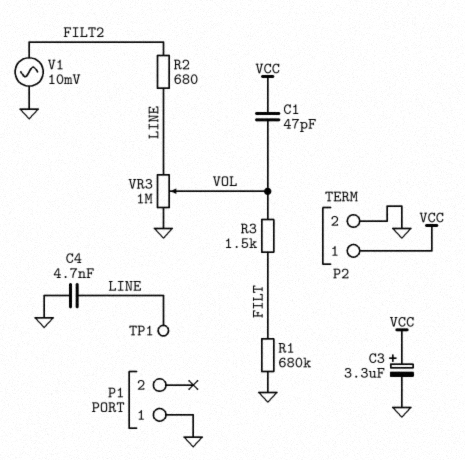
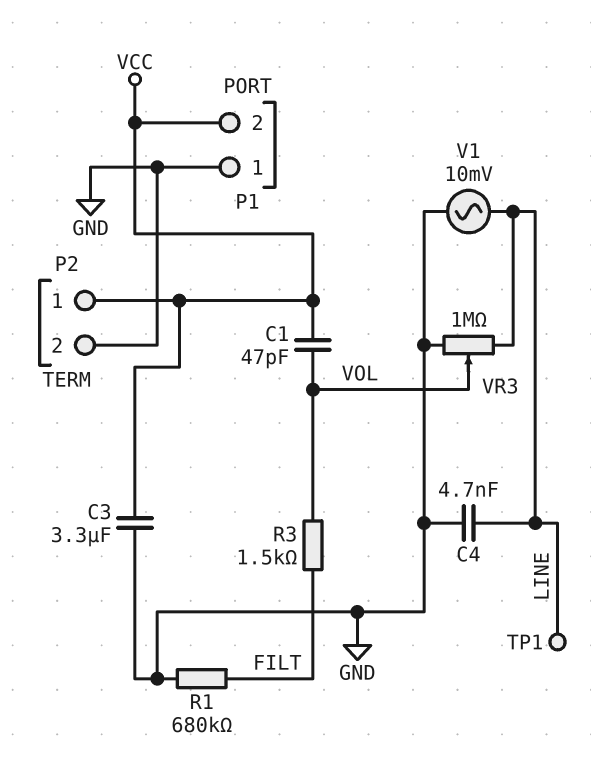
C3: 3.3uF (plus VCC, minus GND) -> 3.3uF (GND, VCC)
P1 pin 2: none -> VCC
R2: 680 (FILT2, LINE) -> none
V1: AC 10mV (FILT2, GND) -> AC 10mV (GND, LINE)

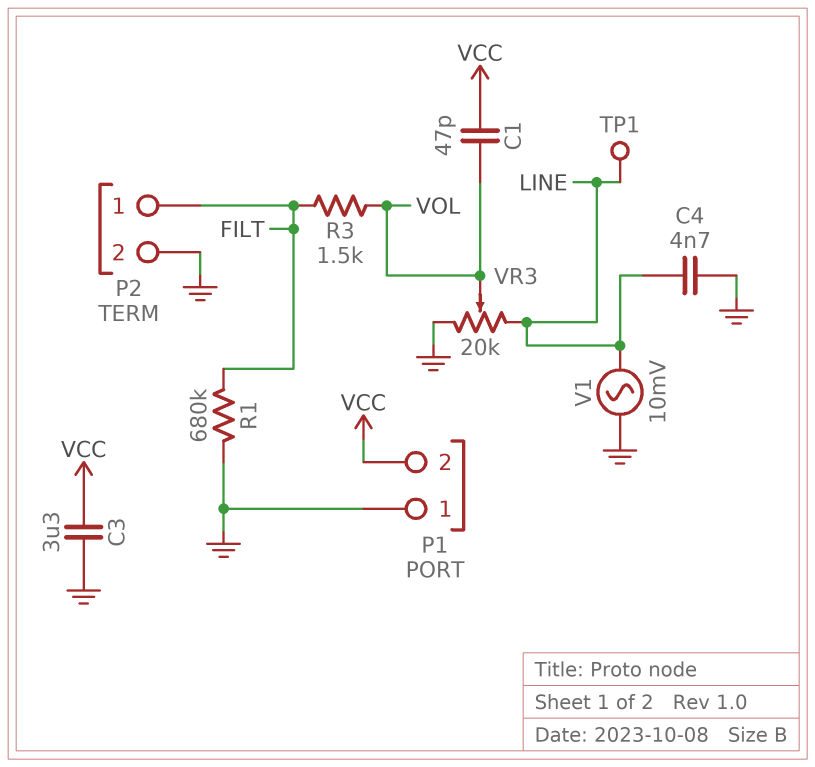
P2 pin 1: VCC -> FILT
VR3: 1M (GND, LINE, wiper VOL) -> 20k (GND, LINE, wiper VOL)

